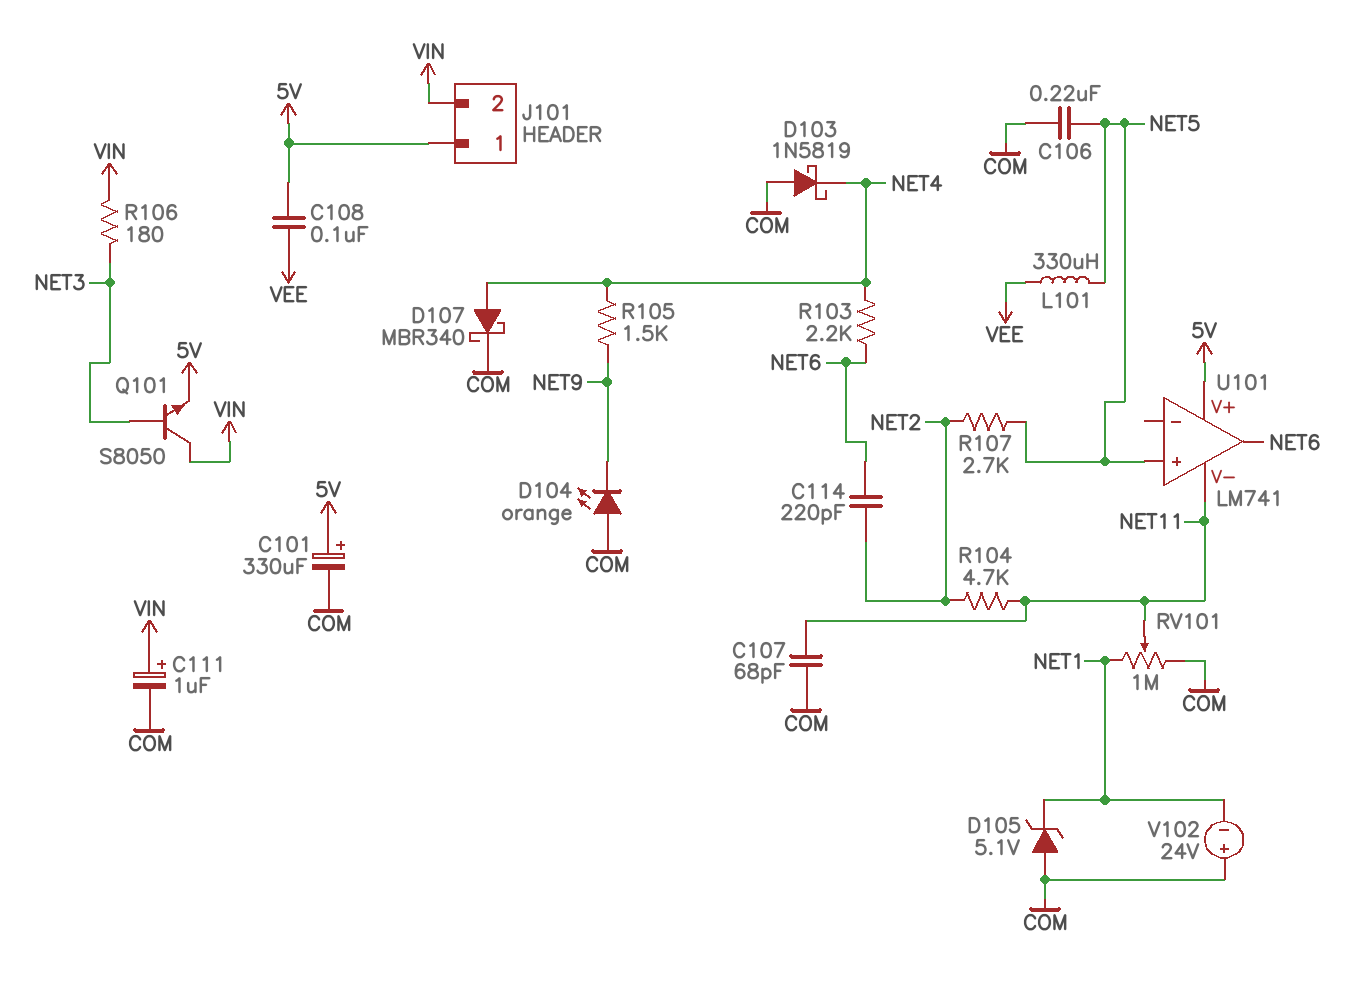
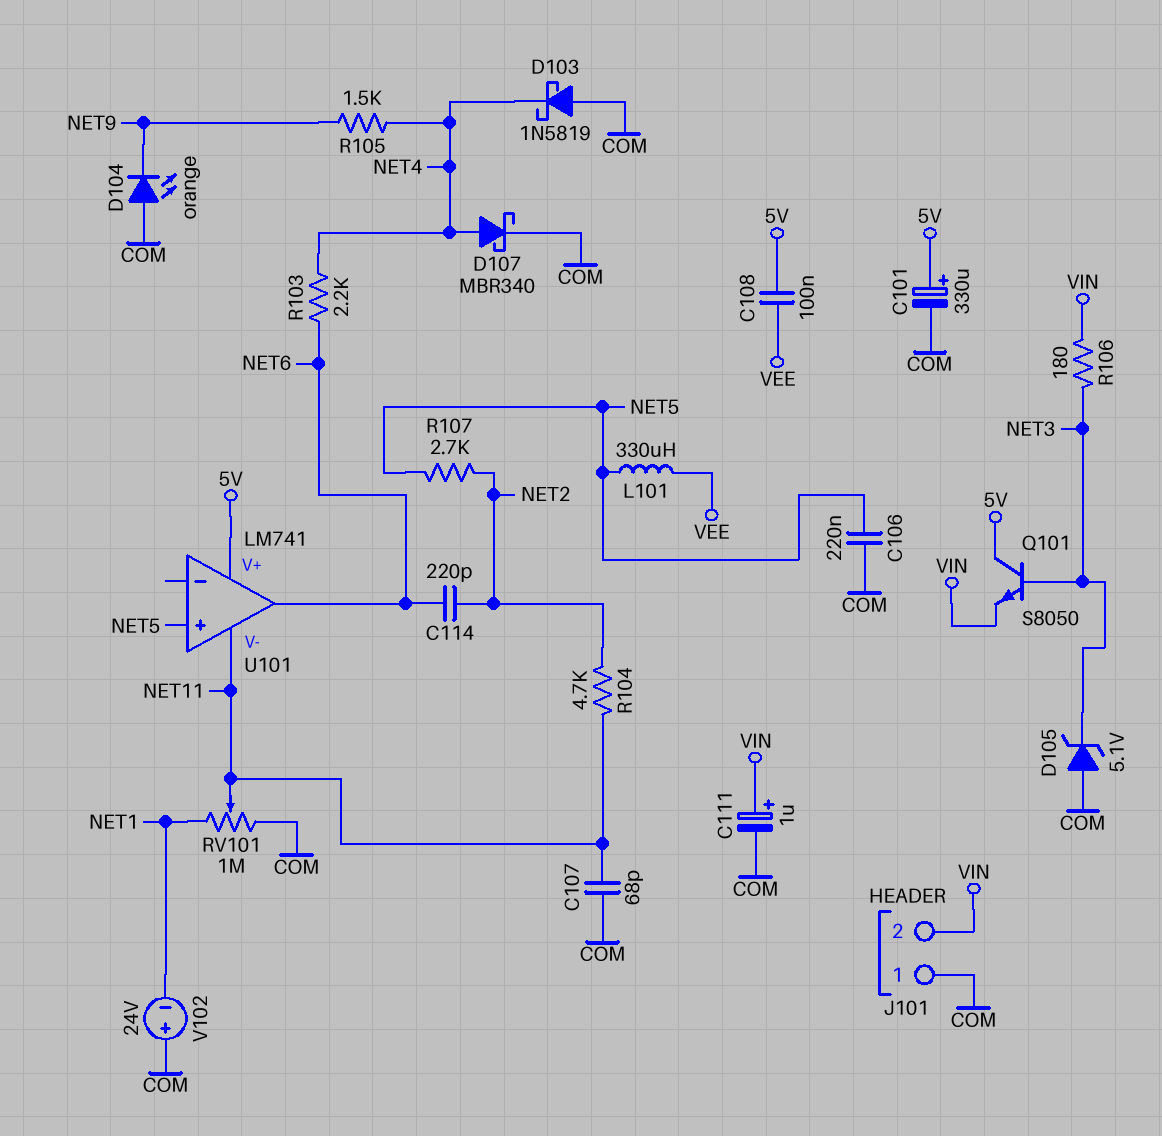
D105: zener 5.1V (A COM, K NET1) -> zener 5.1V (A COM, K NET3)
J101 pin 1: 5V -> COM
Q101: NPN S8050 (B NET3, C VIN, E 5V) -> NPN S8050 (B NET3, C 5V, E VIN)

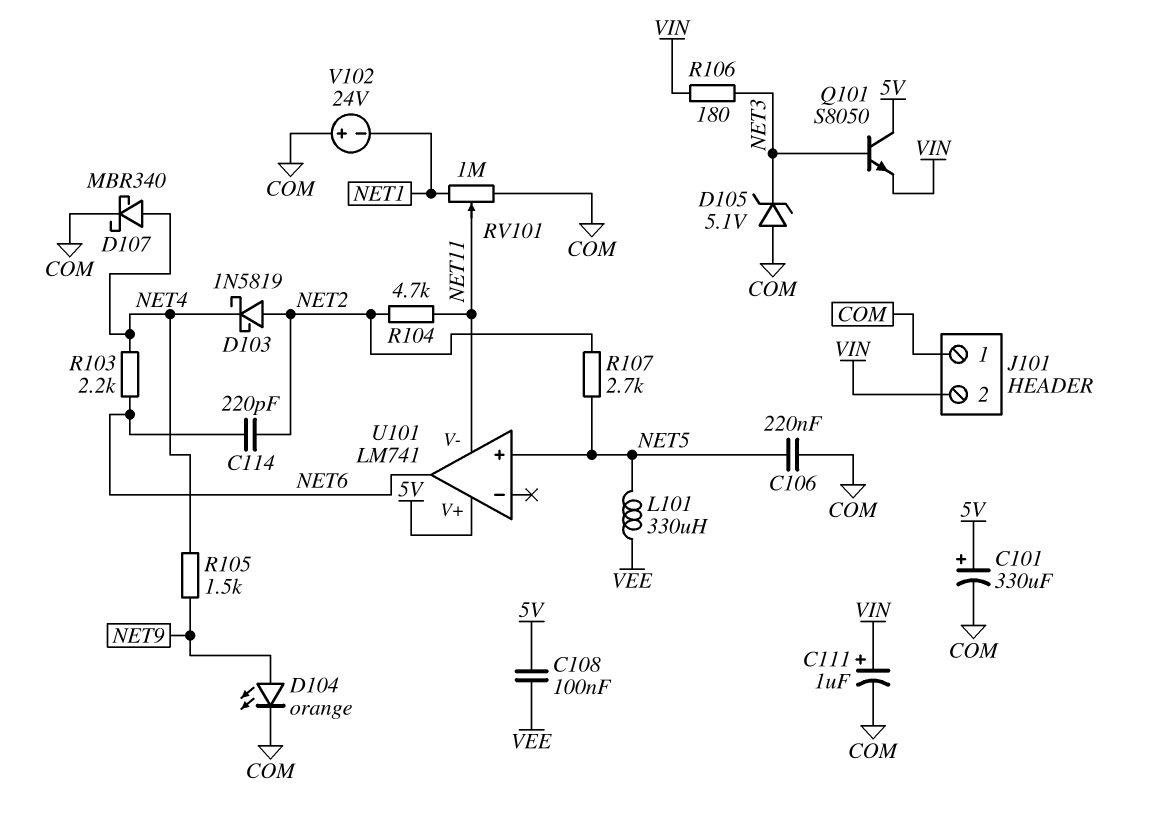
C107: 68pF (COM, NET11) -> none
D103: schottky 1N5819 (A COM, K NET4) -> schottky 1N5819 (A NET2, K NET4)
D104: LED orange (A COM, K NET9) -> LED orange (A NET9, K COM)

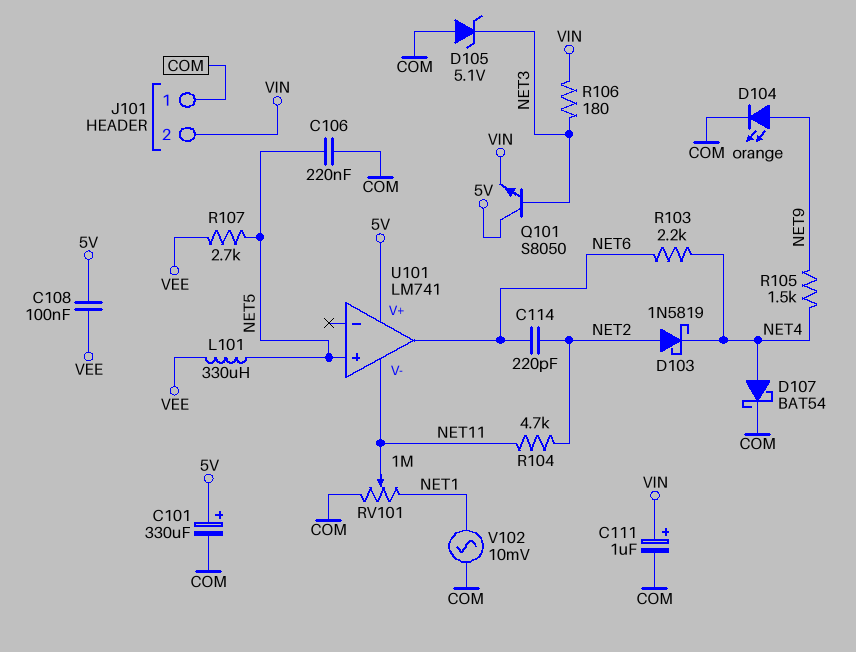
D107: schottky MBR340 (A NET4, K COM) -> schottky BAT54 (A NET4, K COM)
R107: 2.7k (NET2, NET5) -> 2.7k (NET5, VEE)
V102: 24V (plus COM, minus NET1) -> AC 10mV (COM, NET1)

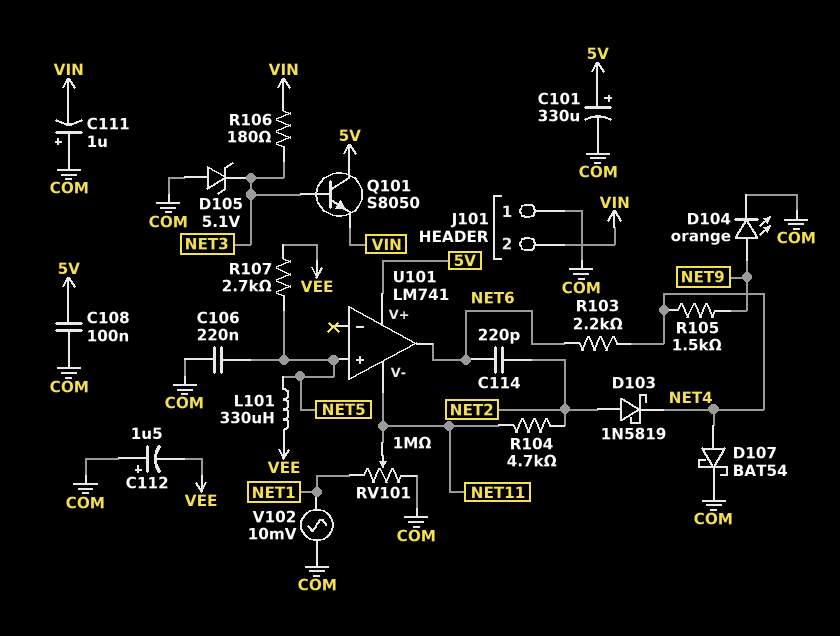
C108: 100nF (5V, VEE) -> 100nF (5V, COM)
C111: 1uF (plus VIN, minus COM) -> 1uF (plus COM, minus VIN)
C112: none -> 1.5uF (plus COM, minus VEE)

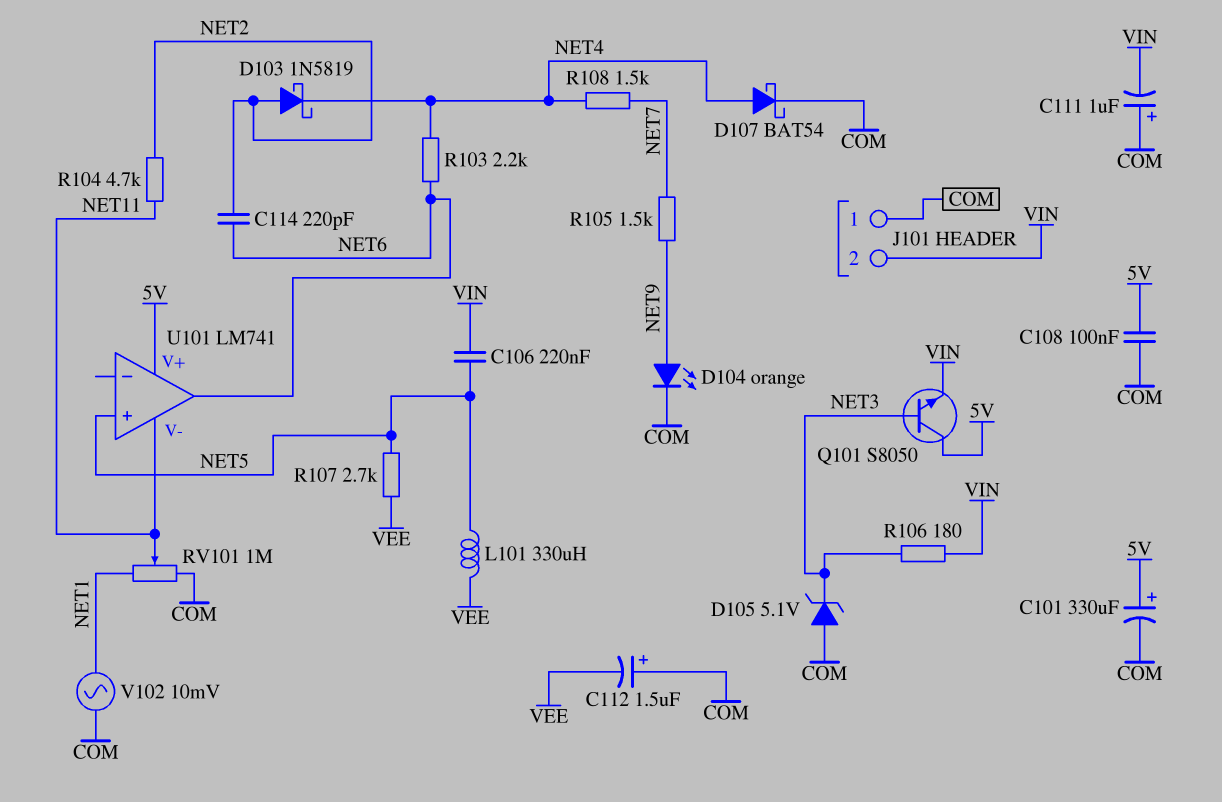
C106: 220nF (COM, NET5) -> 220nF (NET5, VIN)
R105: 1.5k (NET4, NET9) -> 1.5k (NET7, NET9)
R108: none -> 1.5k (NET4, NET7)

